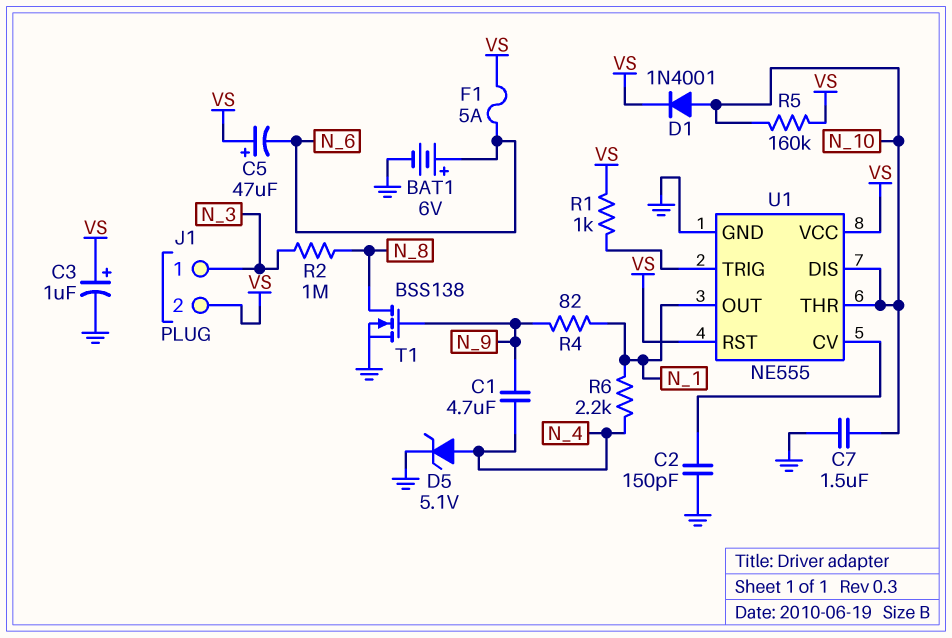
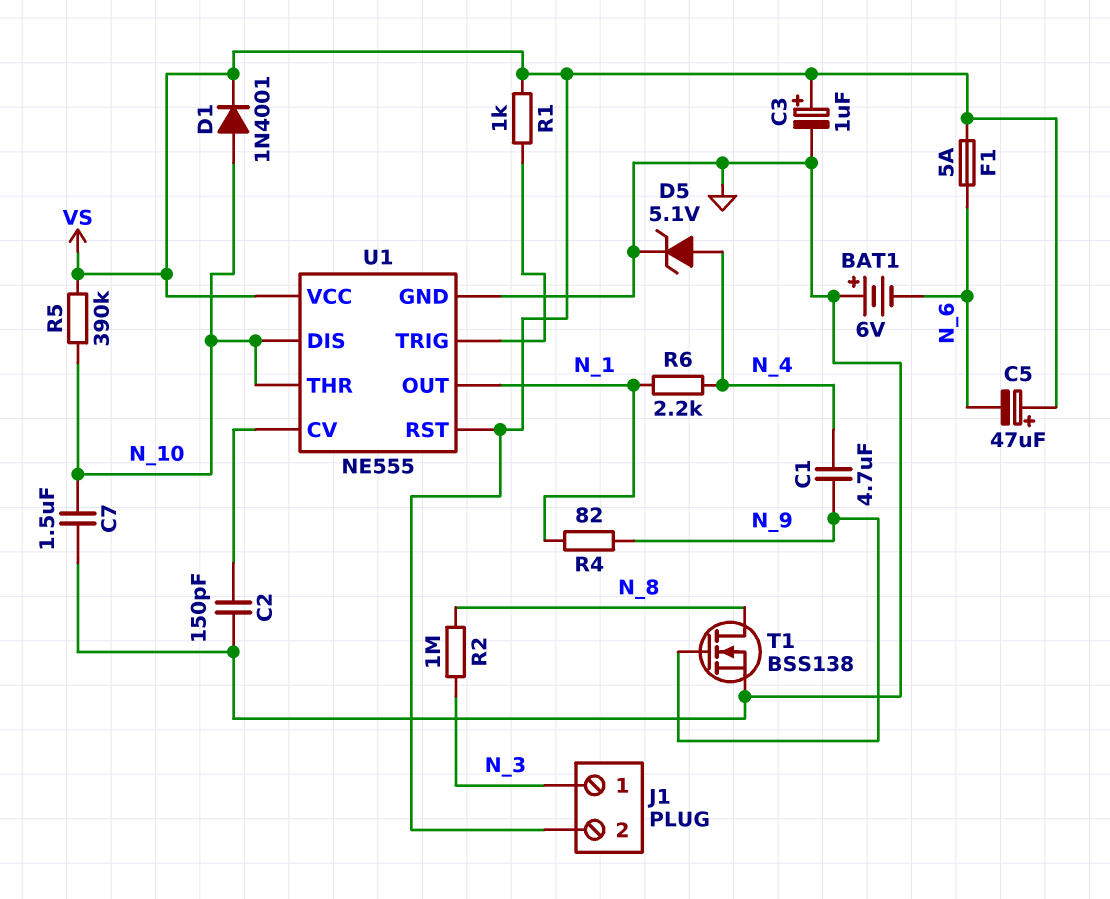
BAT1: 6V (plus N_6, minus GND) -> 6V (plus GND, minus N_6)
R5: 160k (N_10, VS) -> 390k (N_10, VS)

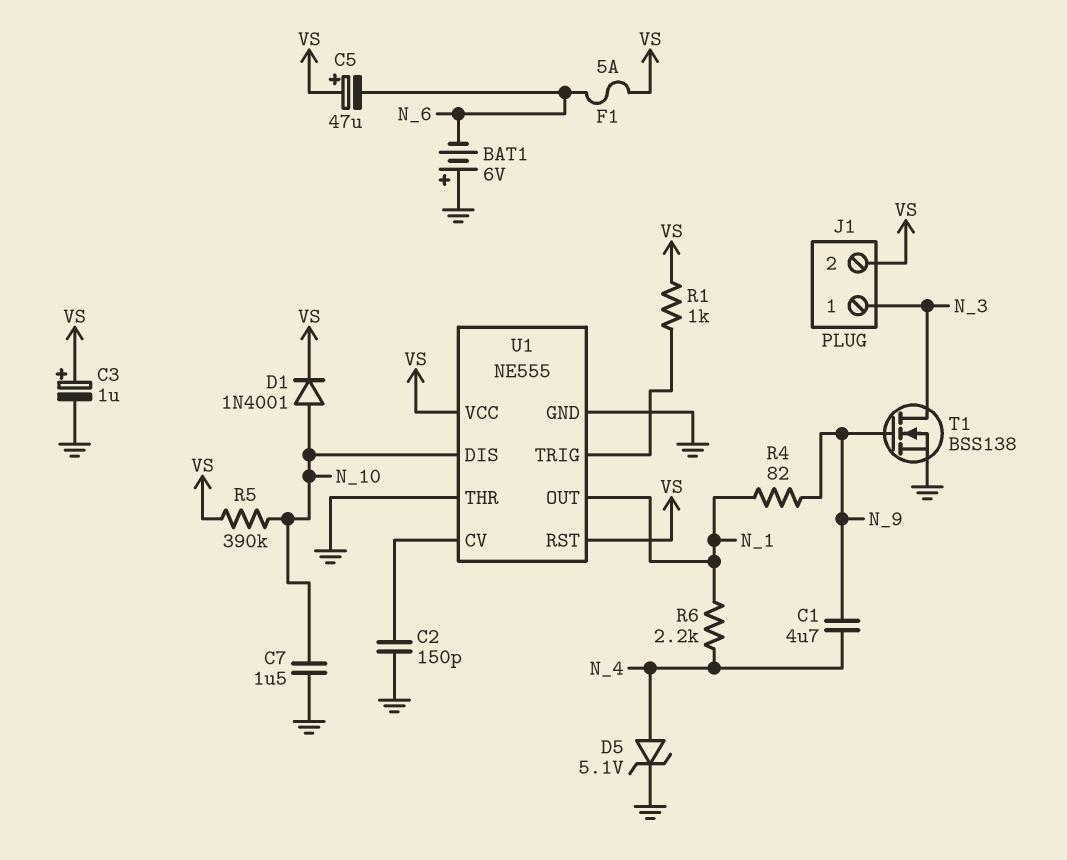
R2: 1M (N_3, N_8) -> none
T1: NMOS BSS138 (G N_9, D N_8, S GND) -> NMOS BSS138 (G N_9, D N_3, S GND)
U1 pin THR: N_10 -> GND

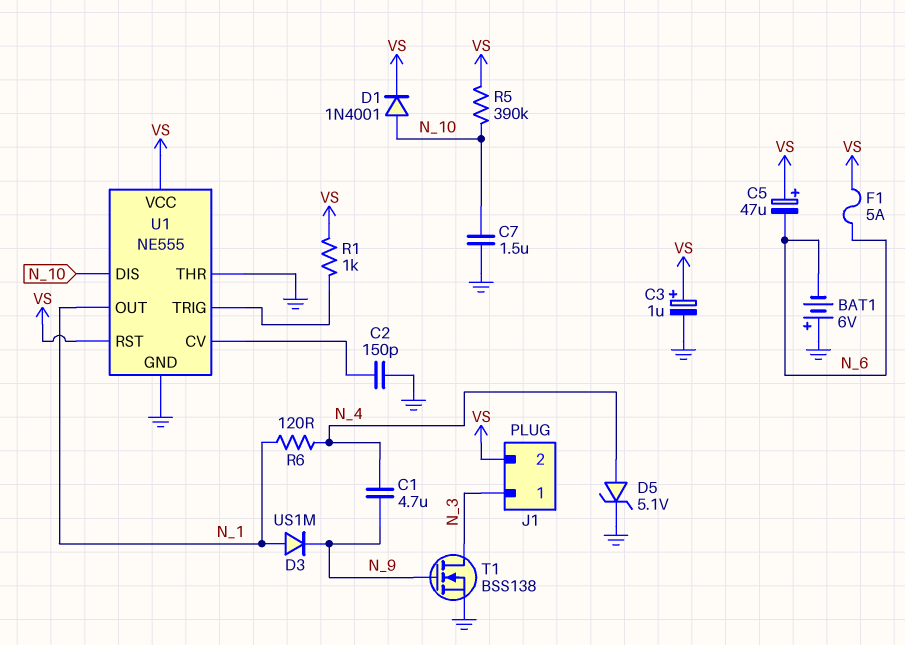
D3: none -> diode US1M (A N_1, K N_9)
R4: 82 (N_1, N_9) -> none
R6: 2.2k (N_1, N_4) -> 120 (N_1, N_4)

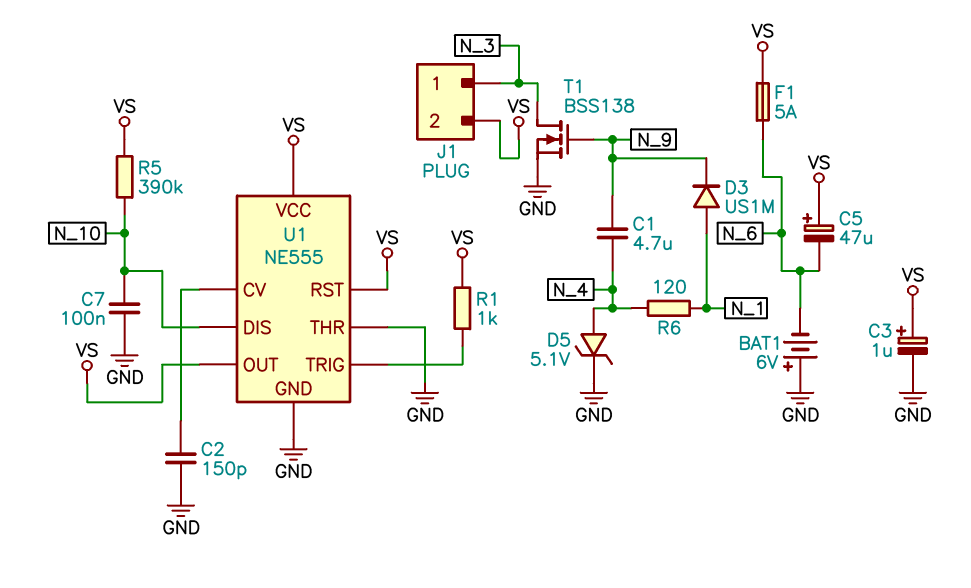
C7: 1.5uF (GND, N_10) -> 100nF (GND, N_10)
D1: diode 1N4001 (A N_10, K VS) -> none
U1 pin OUT: N_1 -> VS

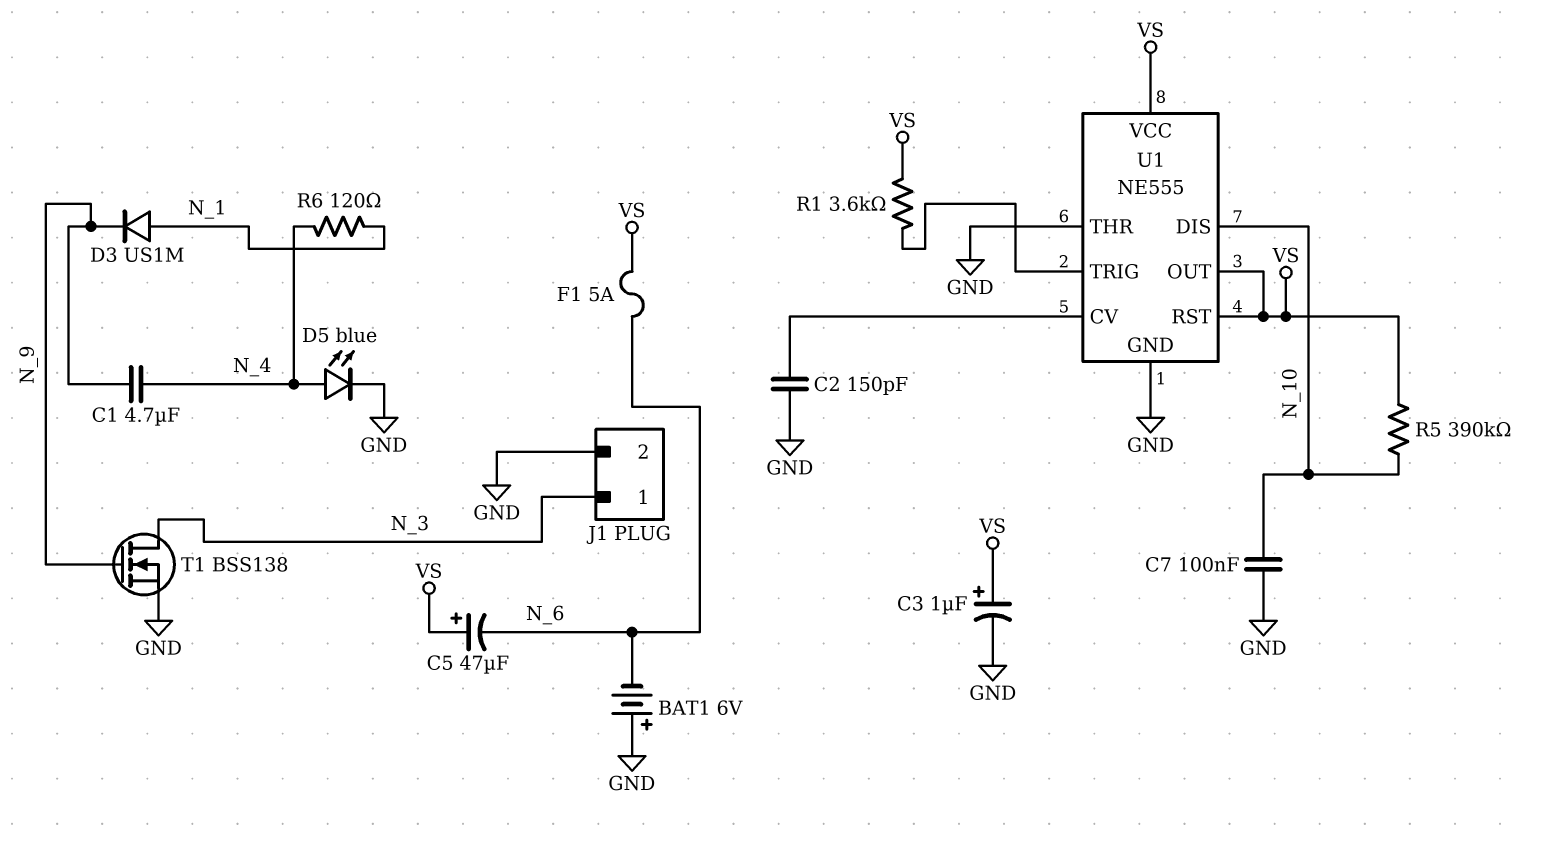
D5: zener 5.1V (A N_4, K GND) -> LED blue (A N_4, K GND)
J1 pin 2: VS -> GND
R1: 1k (U1/TRIG, VS) -> 3.6k (U1/TRIG, VS)

